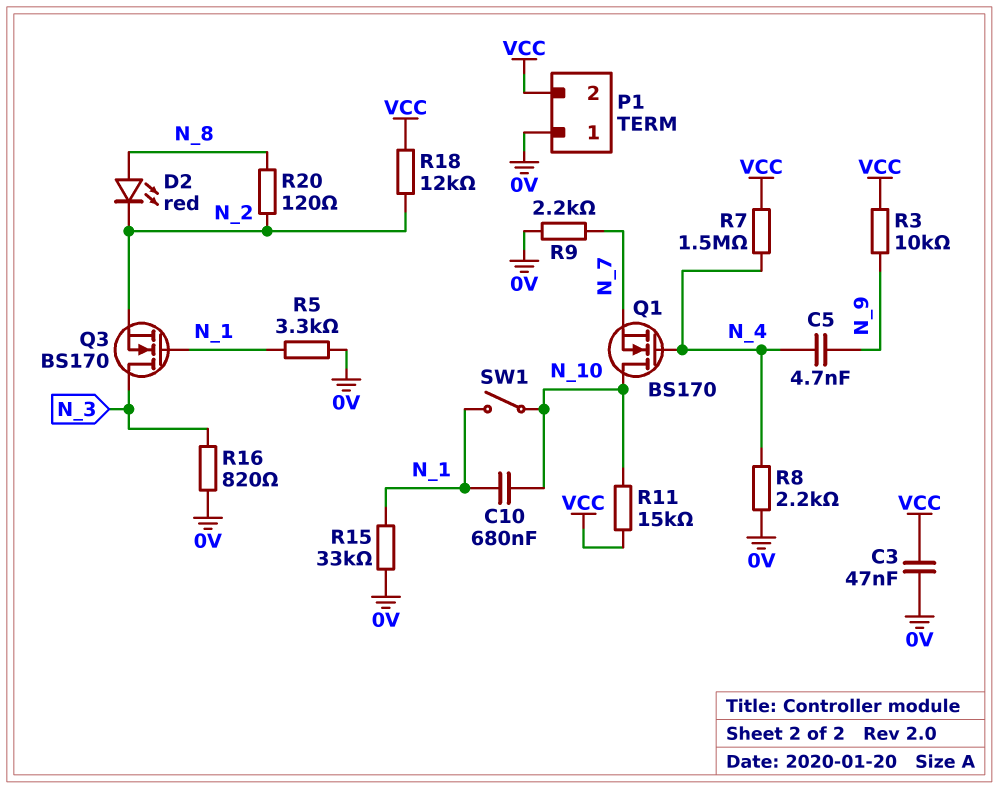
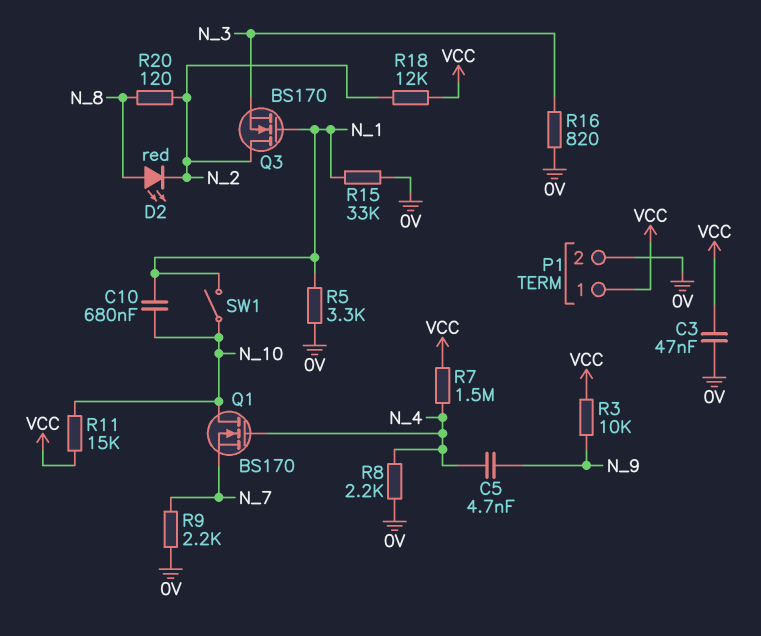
P1 pin 1: 0V -> VCC
P1 pin 2: VCC -> 0V
Q3: NMOS BS170 (G N_1, D N_3, S N_2) -> NMOS BS170 (G N_1, D N_2, S N_3)

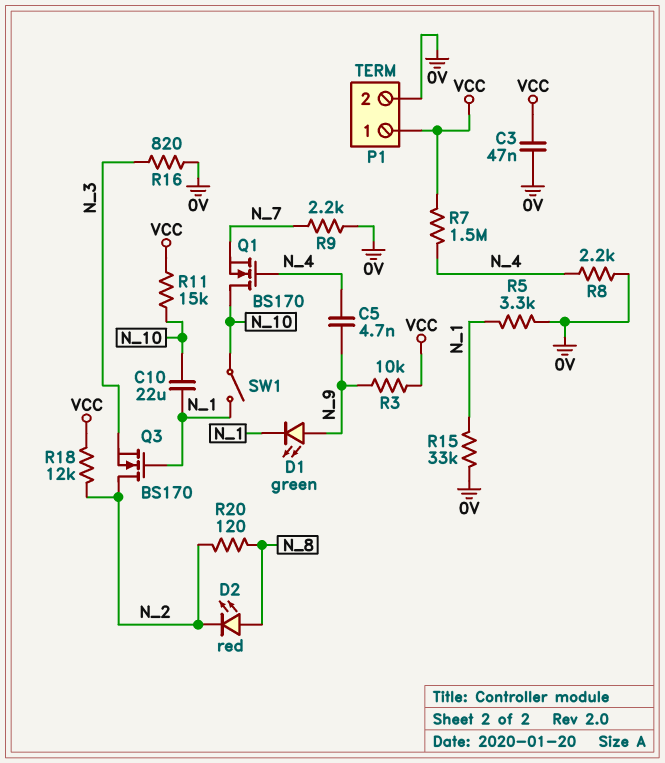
C10: 680nF (N_1, N_10) -> 22uF (N_1, N_10)
D1: none -> LED green (A N_9, K N_1)

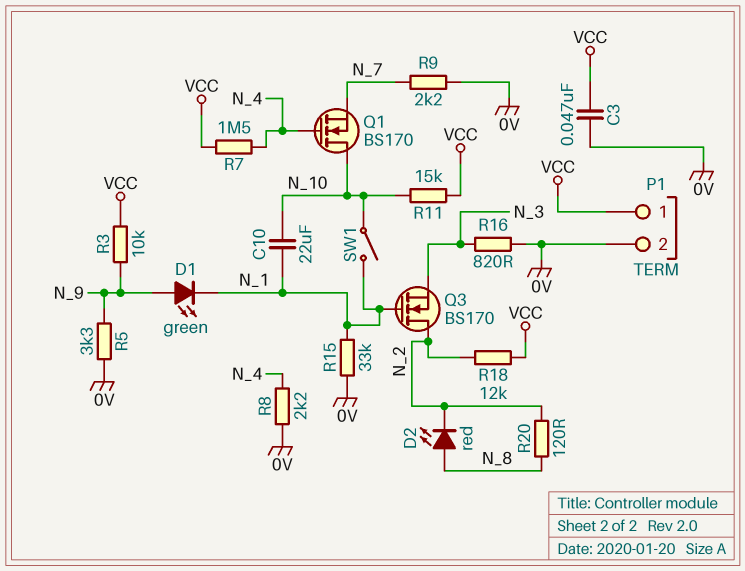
C5: 4.7nF (N_4, N_9) -> none
R5: 3.3k (0V, N_1) -> 3.3k (0V, N_9)

